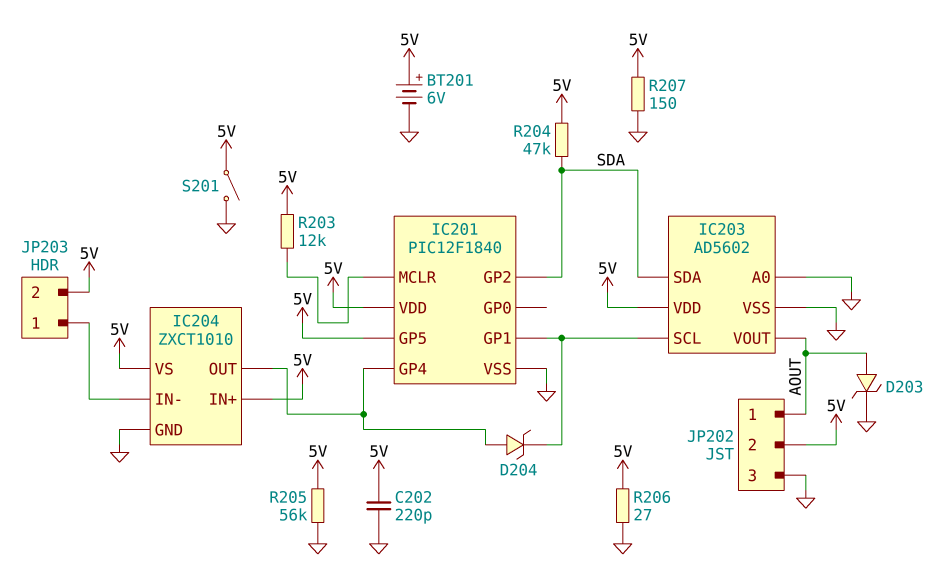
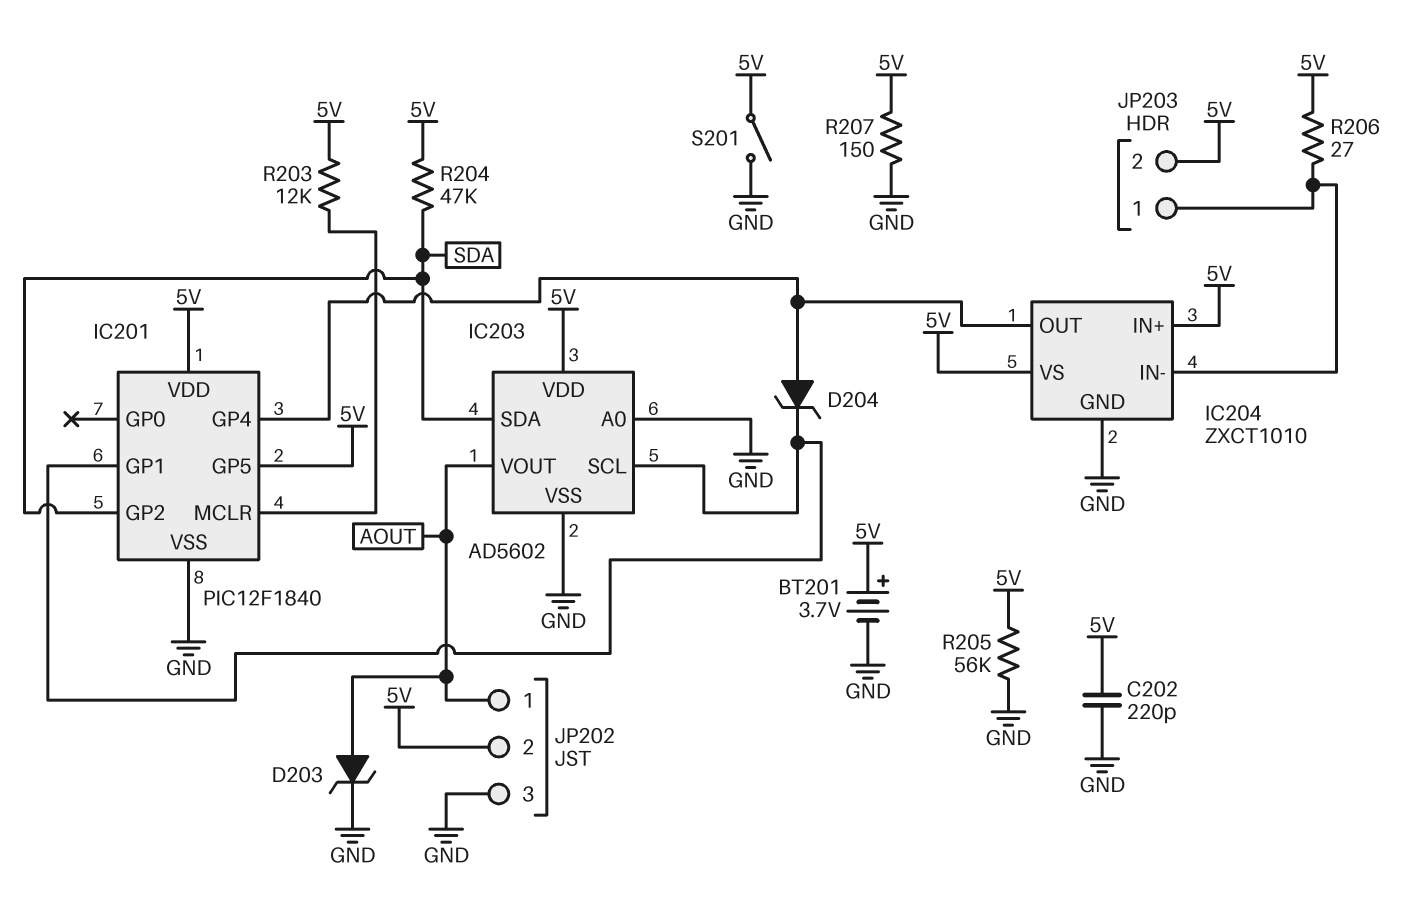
BT201: 6V (plus 5V, minus GND) -> 3.7V (plus 5V, minus GND)
R206: 27 (5V, GND) -> 27 (5V, IC204/IN-)

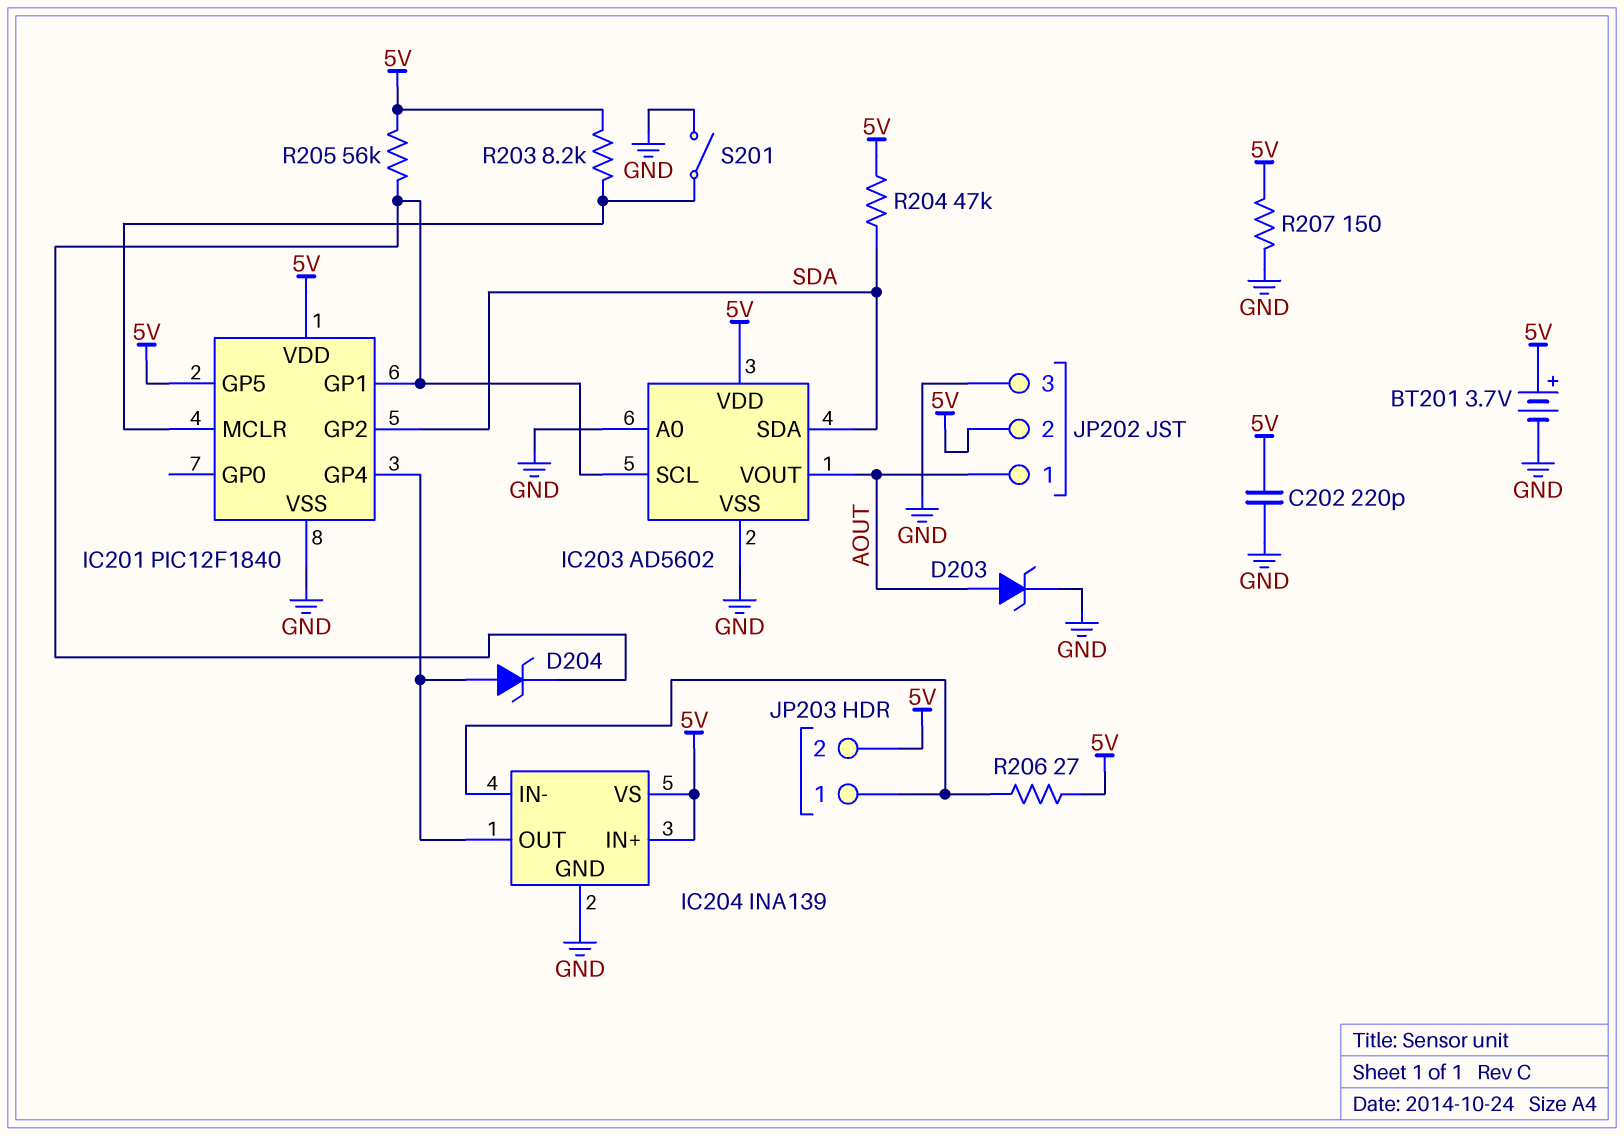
IC204: ZXCT1010 -> INA139
R203: 12k (5V, IC201/MCLR) -> 8.2k (5V, IC201/MCLR)
R205: 56k (5V, GND) -> 56k (5V, IC201/GP1)
S201: switch (5V, GND) -> switch (GND, IC201/MCLR)

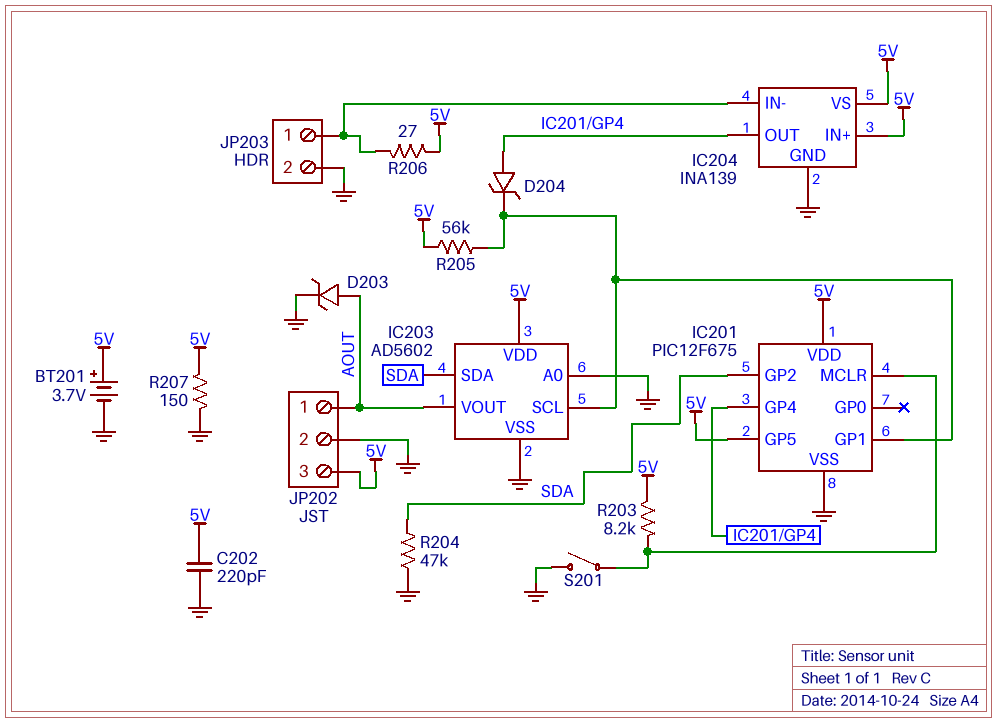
IC201: PIC12F1840 -> PIC12F675
JP202 pin 2: 5V -> GND
JP202 pin 3: GND -> 5V
JP203 pin 2: 5V -> GND
R204: 47k (5V, SDA) -> 47k (GND, SDA)

